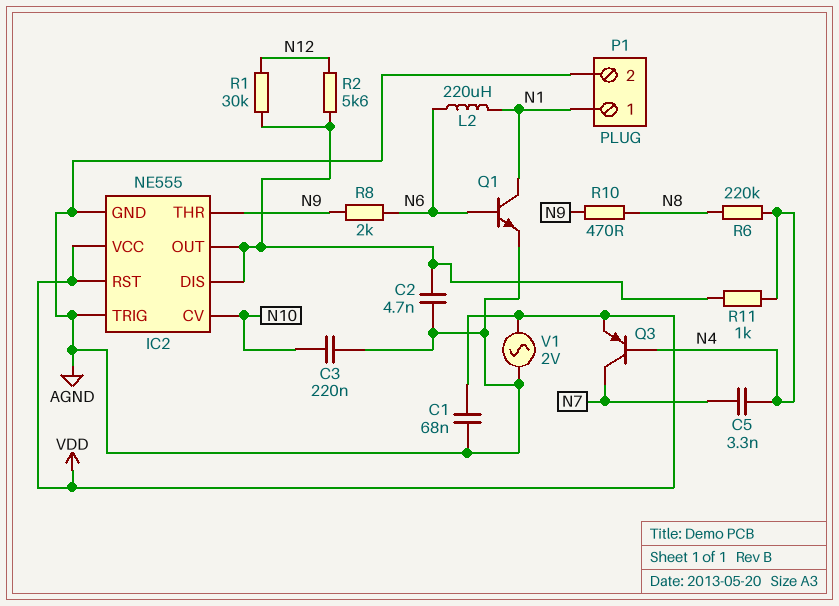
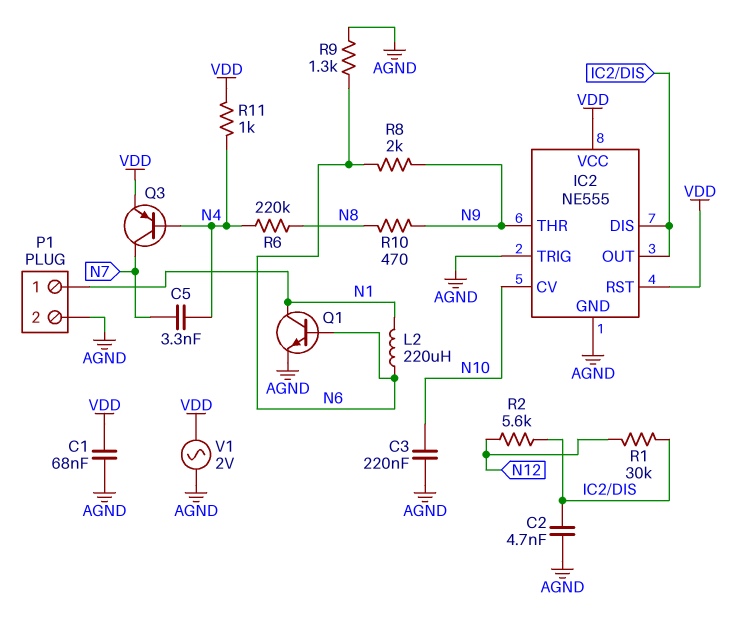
R9: none -> 1.3k (AGND, N6)
R11: 1k (IC2/DIS, N4) -> 1k (N4, VDD)

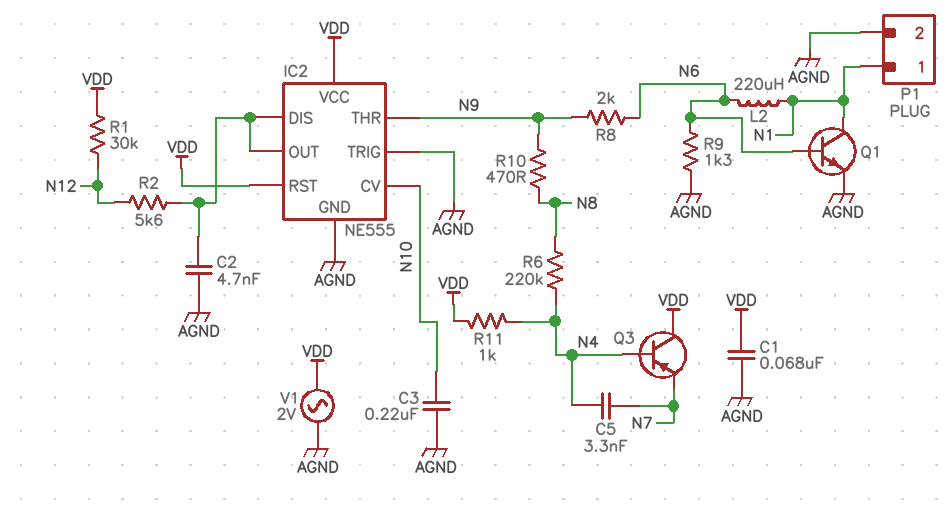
Q3: PNP (B N4, C N7, E VDD) -> PNP (B N4, C VDD, E N7)
R1: 30k (IC2/DIS, N12) -> 30k (N12, VDD)

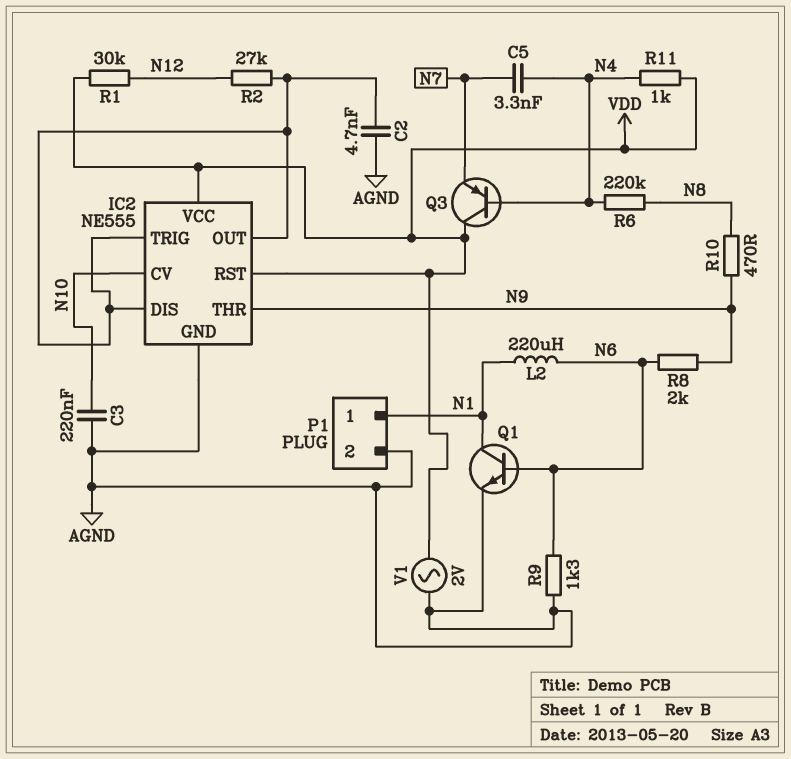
C1: 68nF (AGND, VDD) -> none
IC2 pin TRIG: AGND -> IC2/DIS
R2: 5.6k (IC2/DIS, N12) -> 27k (IC2/DIS, N12)

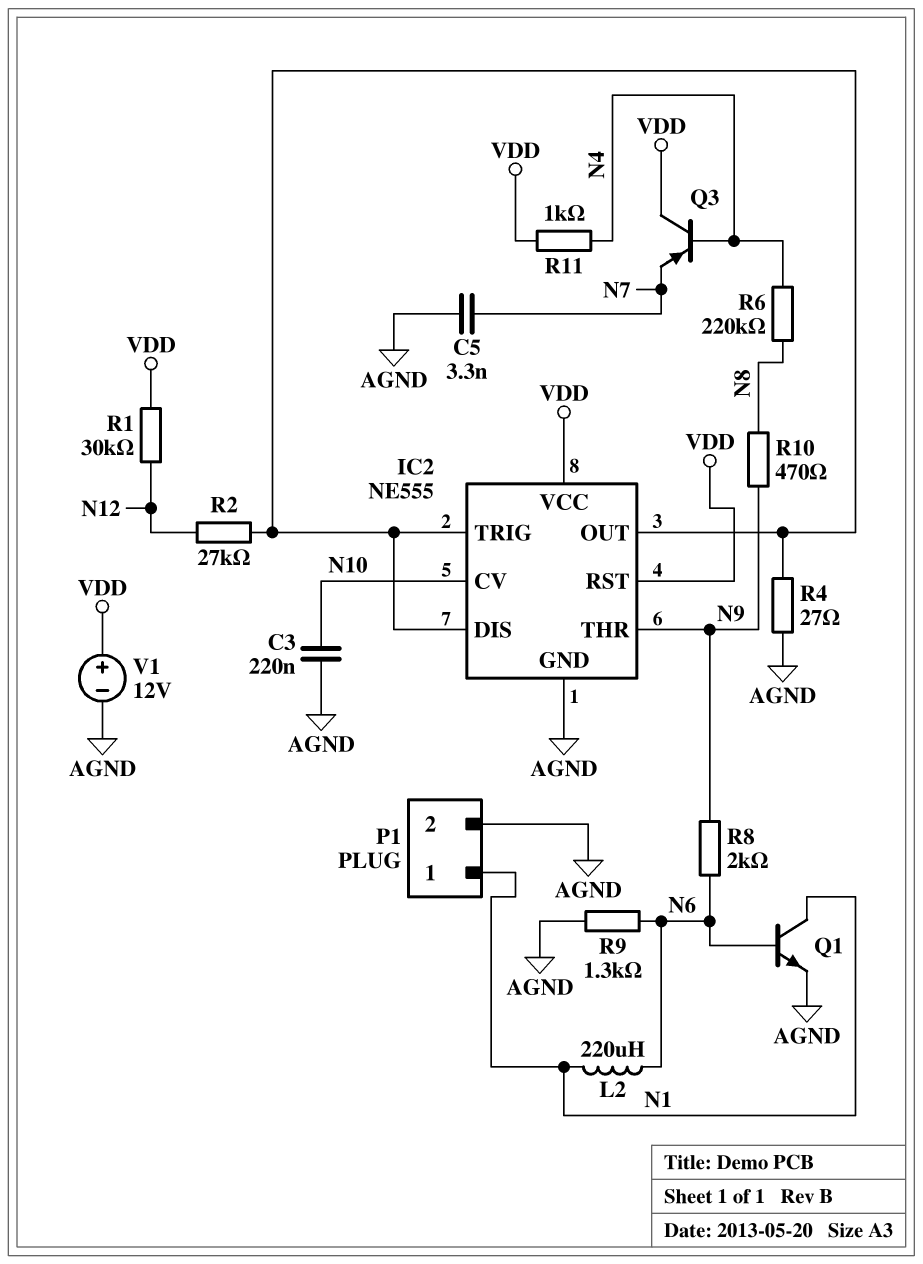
C2: 4.7nF (AGND, IC2/DIS) -> none
C5: 3.3nF (N4, N7) -> 3.3nF (AGND, N7)
R4: none -> 27 (AGND, IC2/DIS)
V1: AC 2V (AGND, VDD) -> 12V (plus VDD, minus AGND)

